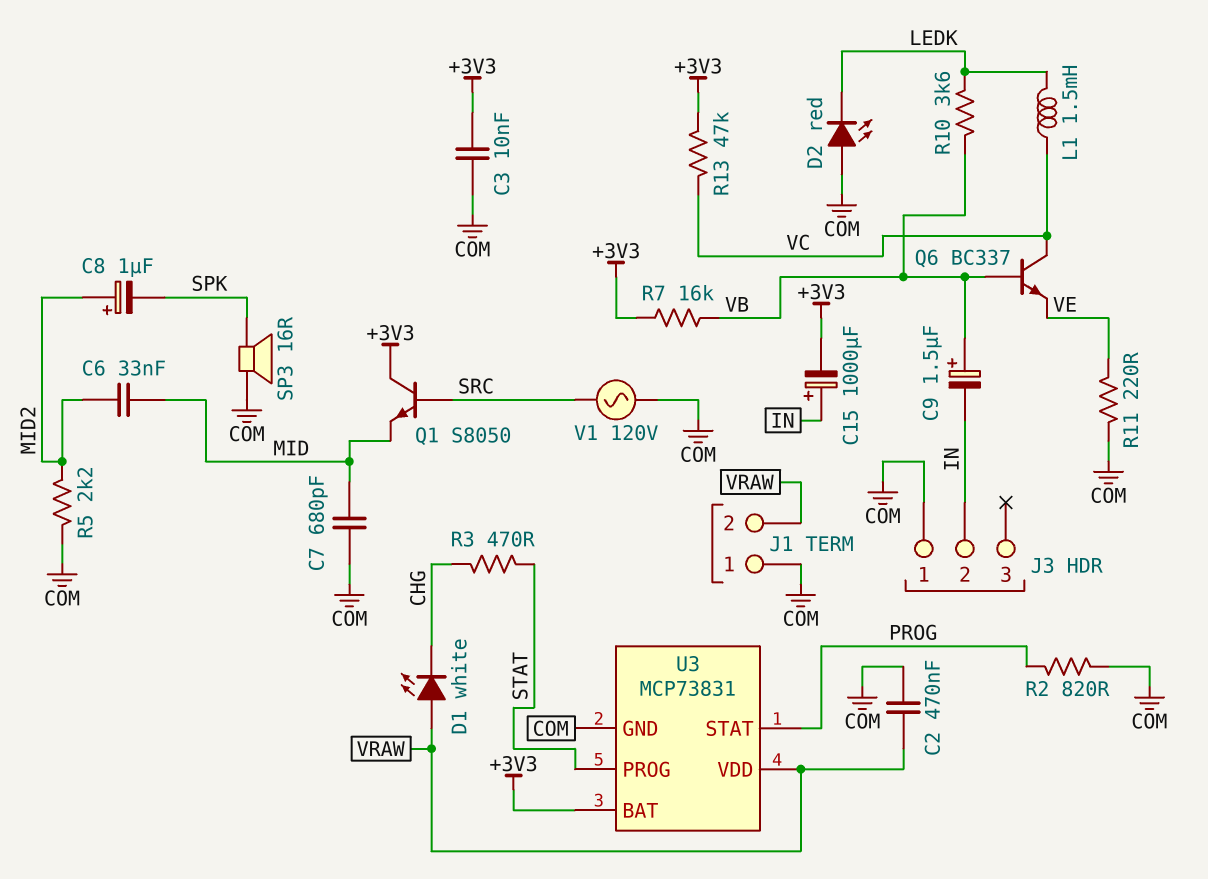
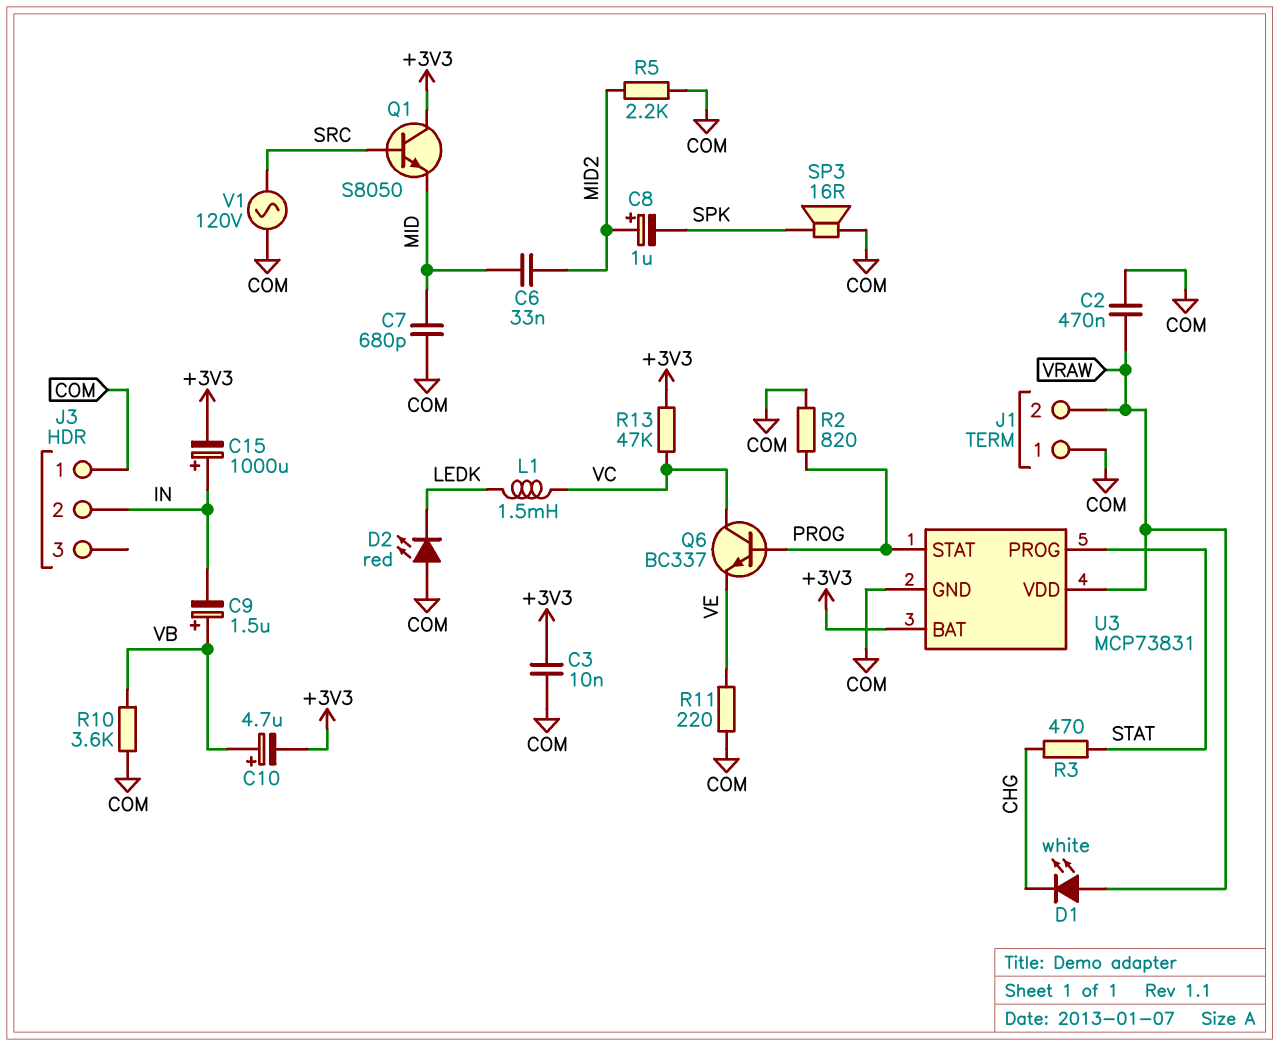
C10: none -> 4.7uF (plus VB, minus +3V3)
Q6: NPN BC337 (B VB, C VC, E VE) -> NPN BC337 (B PROG, C VC, E VE)
R7: 16k (+3V3, VB) -> none
R10: 3.6k (LEDK, VB) -> 3.6k (COM, VB)

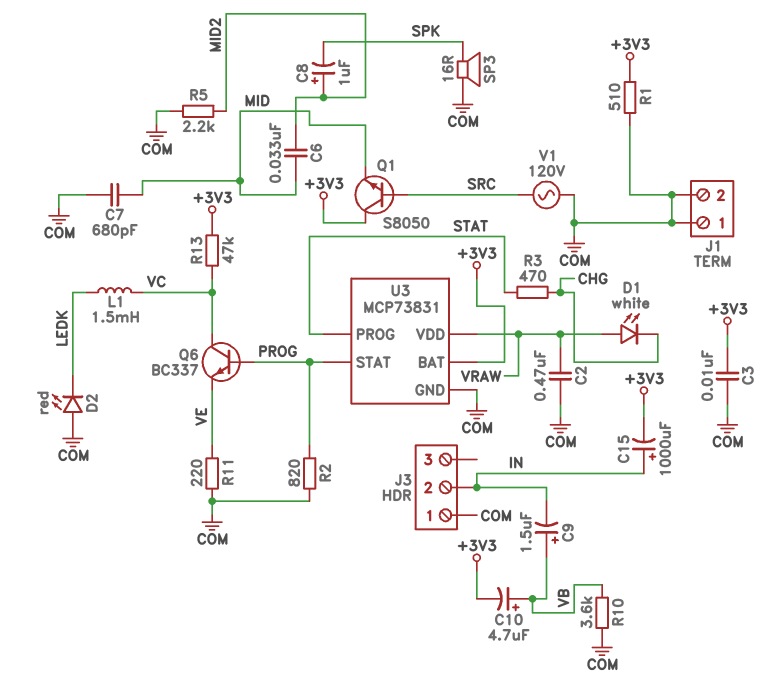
J1 pin 2: VRAW -> COM
R1: none -> 510 (+3V3, COM)

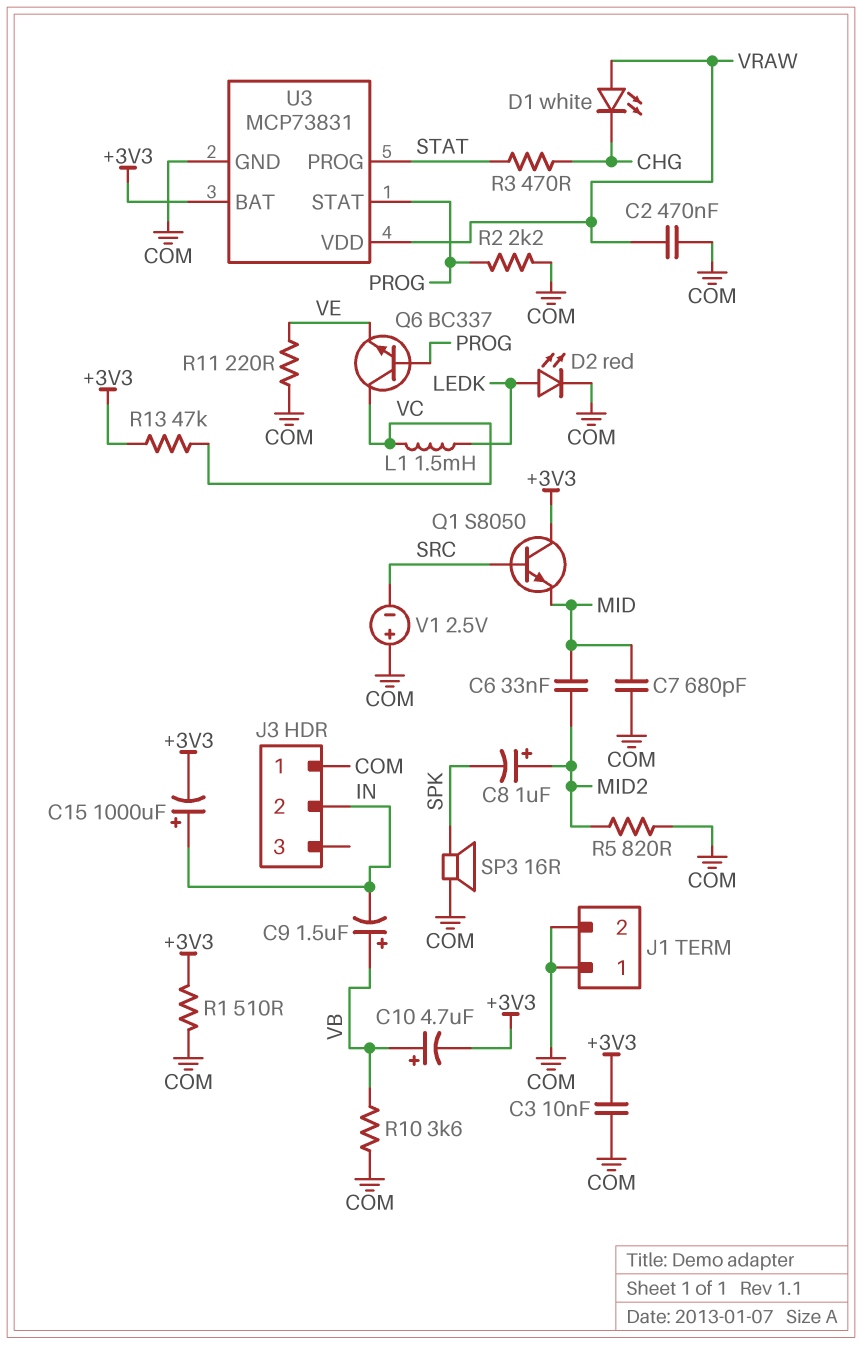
D2: LED red (A COM, K LEDK) -> LED red (A LEDK, K COM)
R2: 820 (COM, PROG) -> 2.2k (COM, PROG)
R5: 2.2k (COM, MID2) -> 820 (COM, MID2)
V1: AC 120V (COM, SRC) -> 2.5V (plus COM, minus SRC)

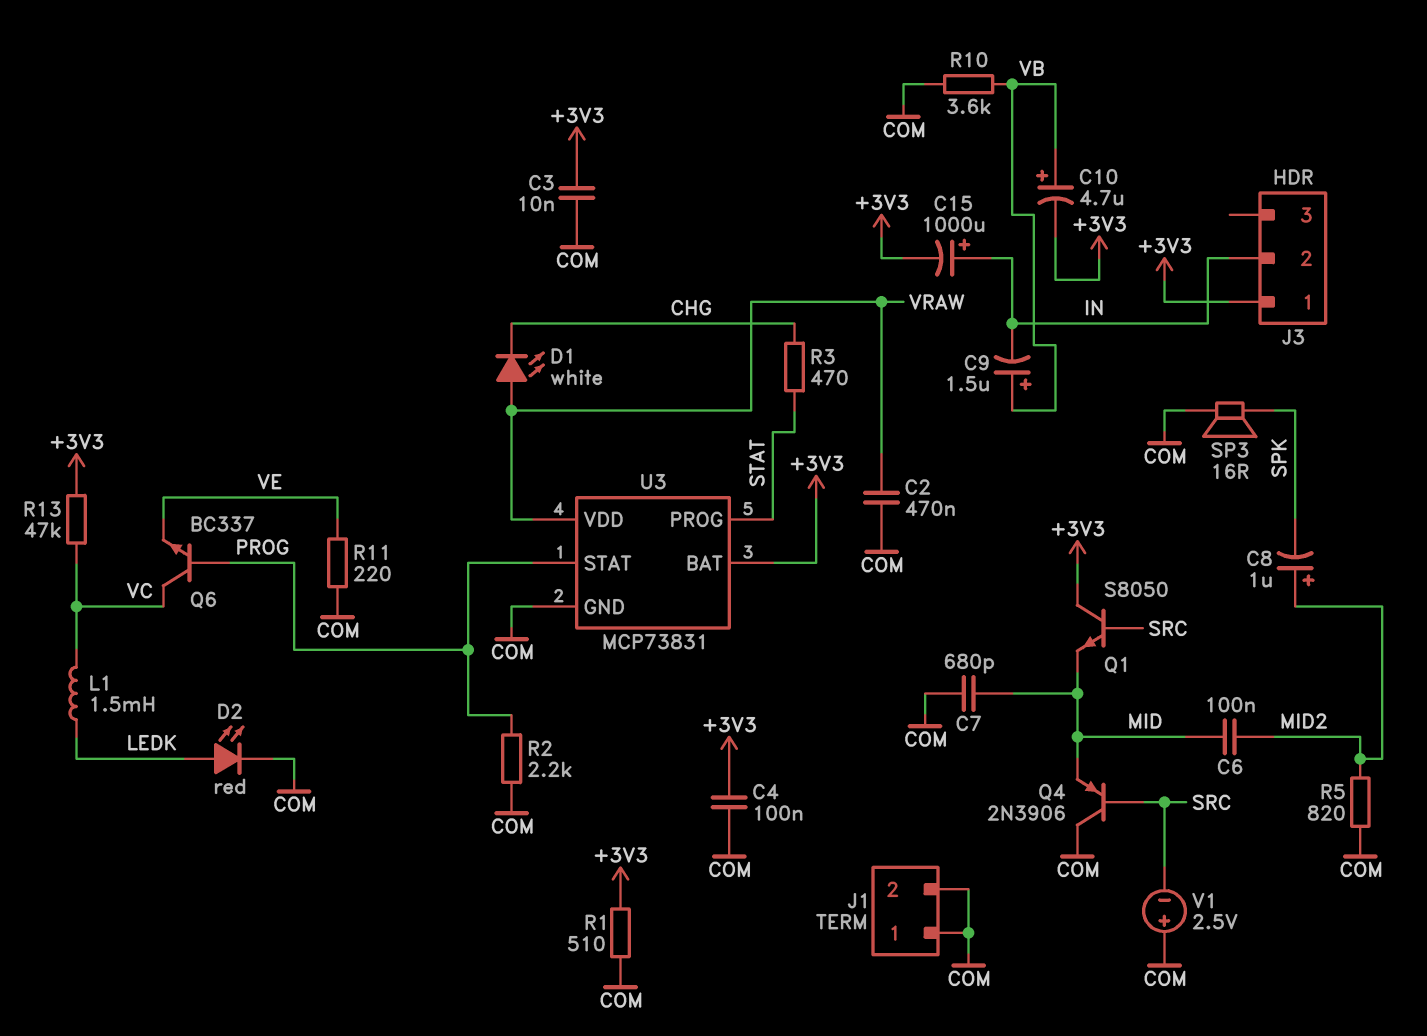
C4: none -> 100nF (+3V3, COM)
C6: 33nF (MID, MID2) -> 100nF (MID, MID2)
J3 pin 1: COM -> +3V3
Q4: none -> PNP 2N3906 (B SRC, C COM, E MID)

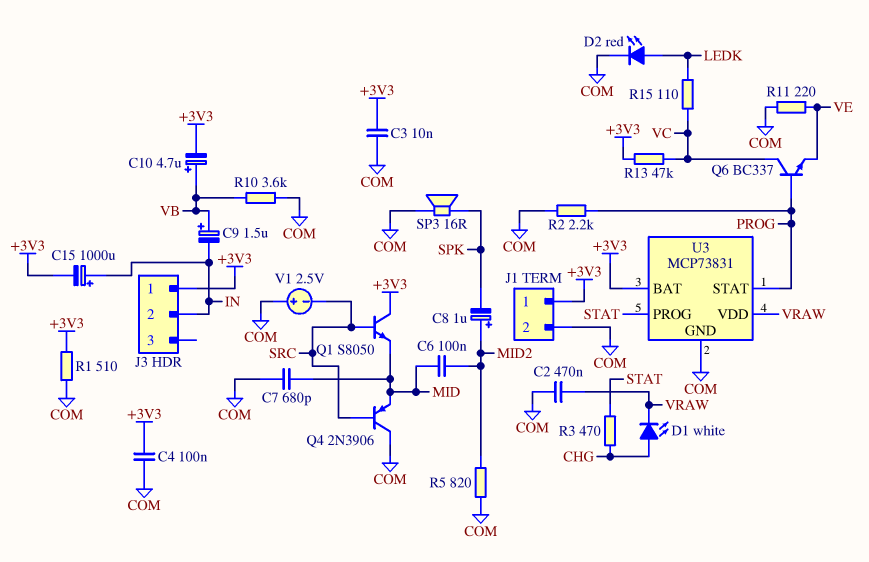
D1: LED white (A VRAW, K CHG) -> LED white (A CHG, K VRAW)
J1 pin 1: COM -> +3V3
L1: 1.5mH (LEDK, VC) -> none
R15: none -> 110 (LEDK, VC)

